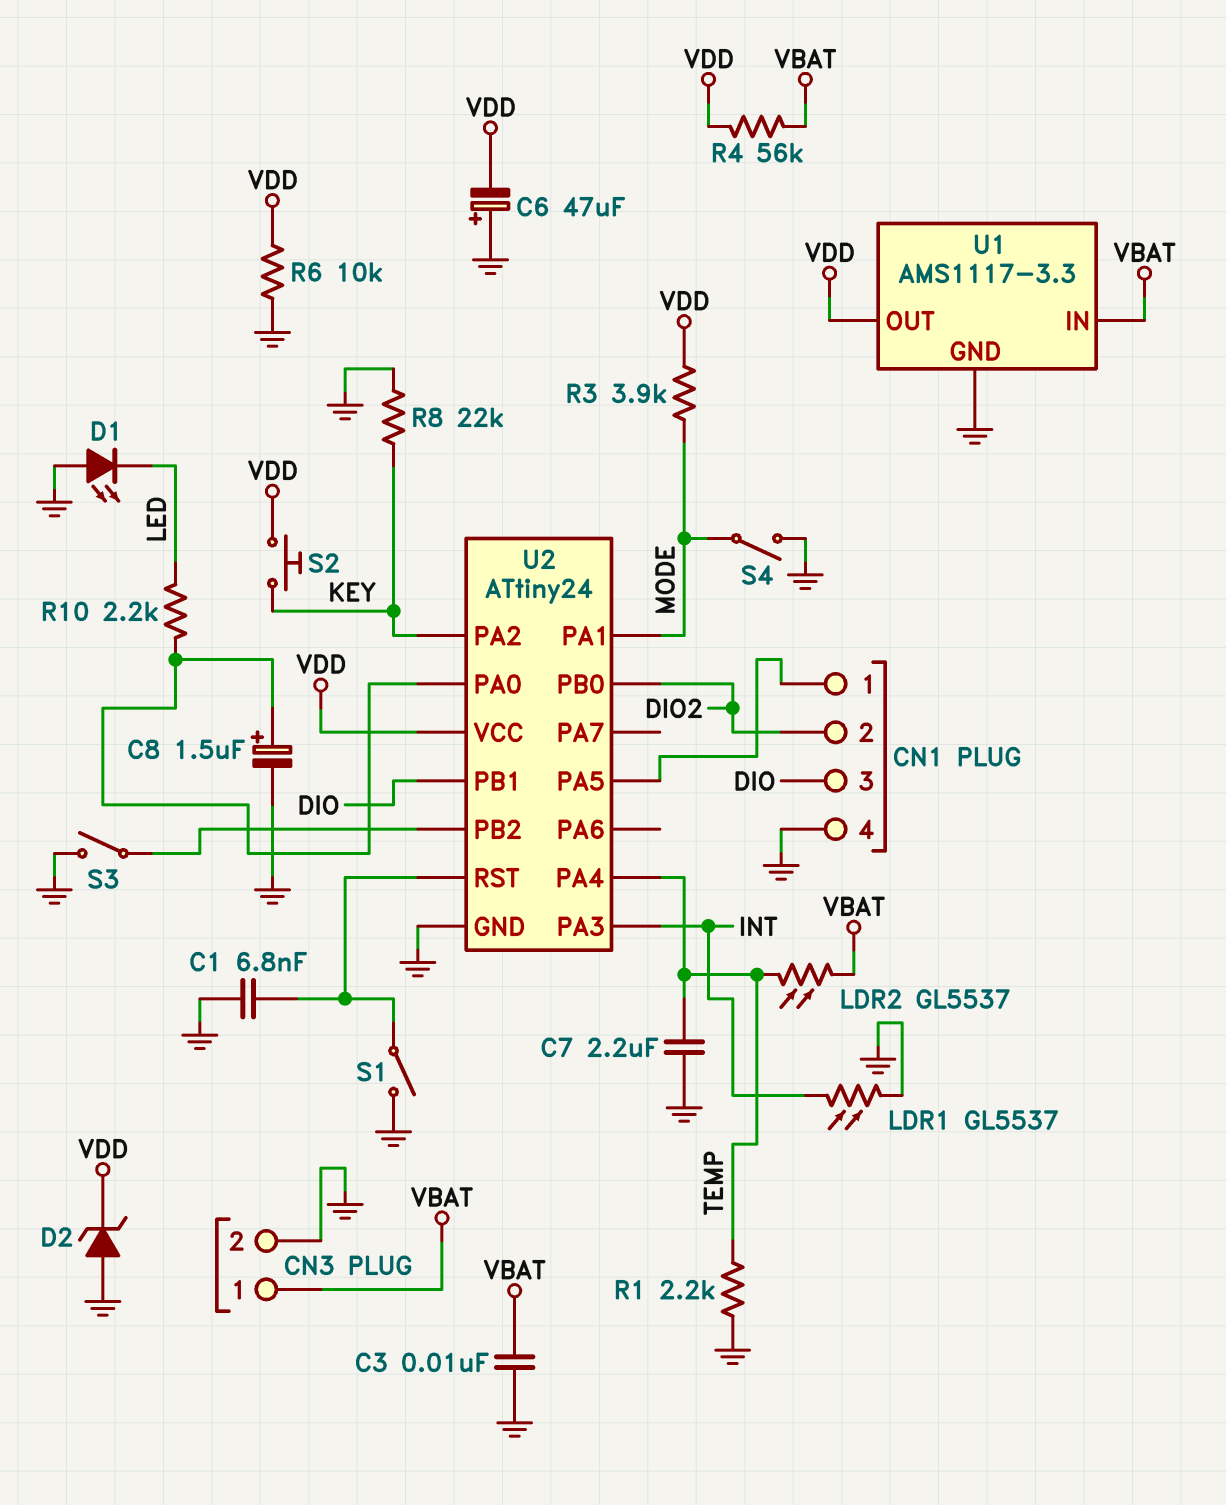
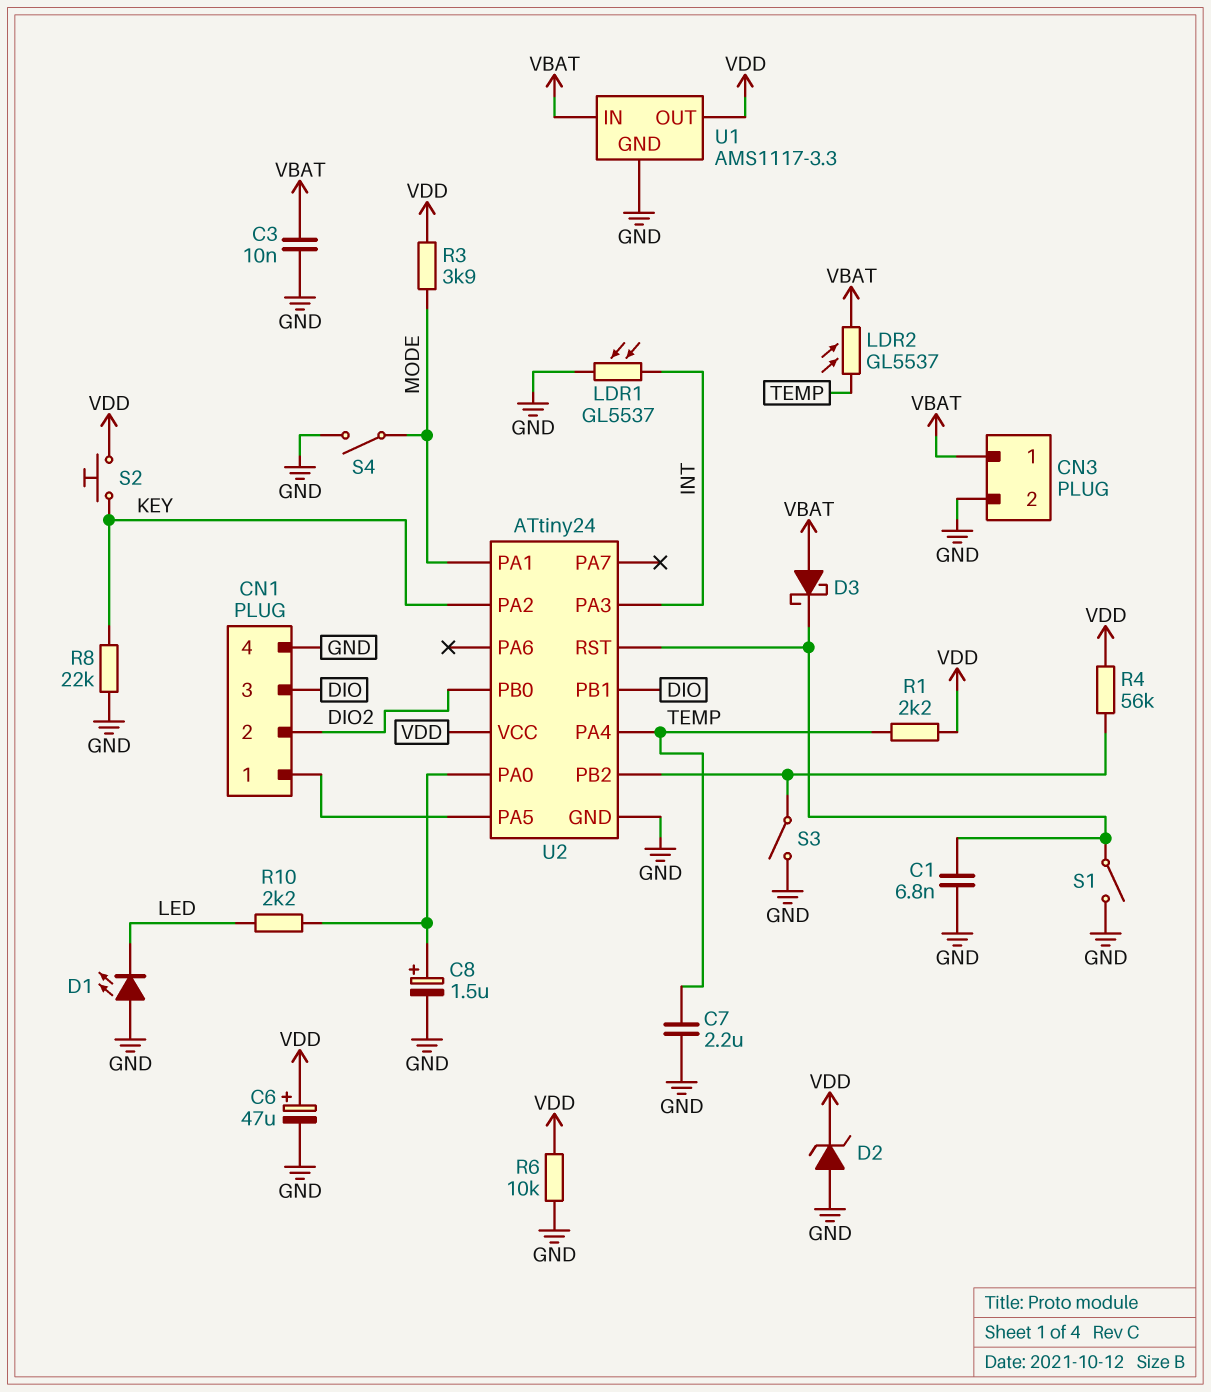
C6: 47uF (plus GND, minus VDD) -> 47uF (plus VDD, minus GND)
D3: none -> schottky (A VBAT, K U2/RST)
R1: 2.2k (GND, TEMP) -> 2.2k (TEMP, VDD)
R4: 56k (VBAT, VDD) -> 56k (U2/PB2, VDD)

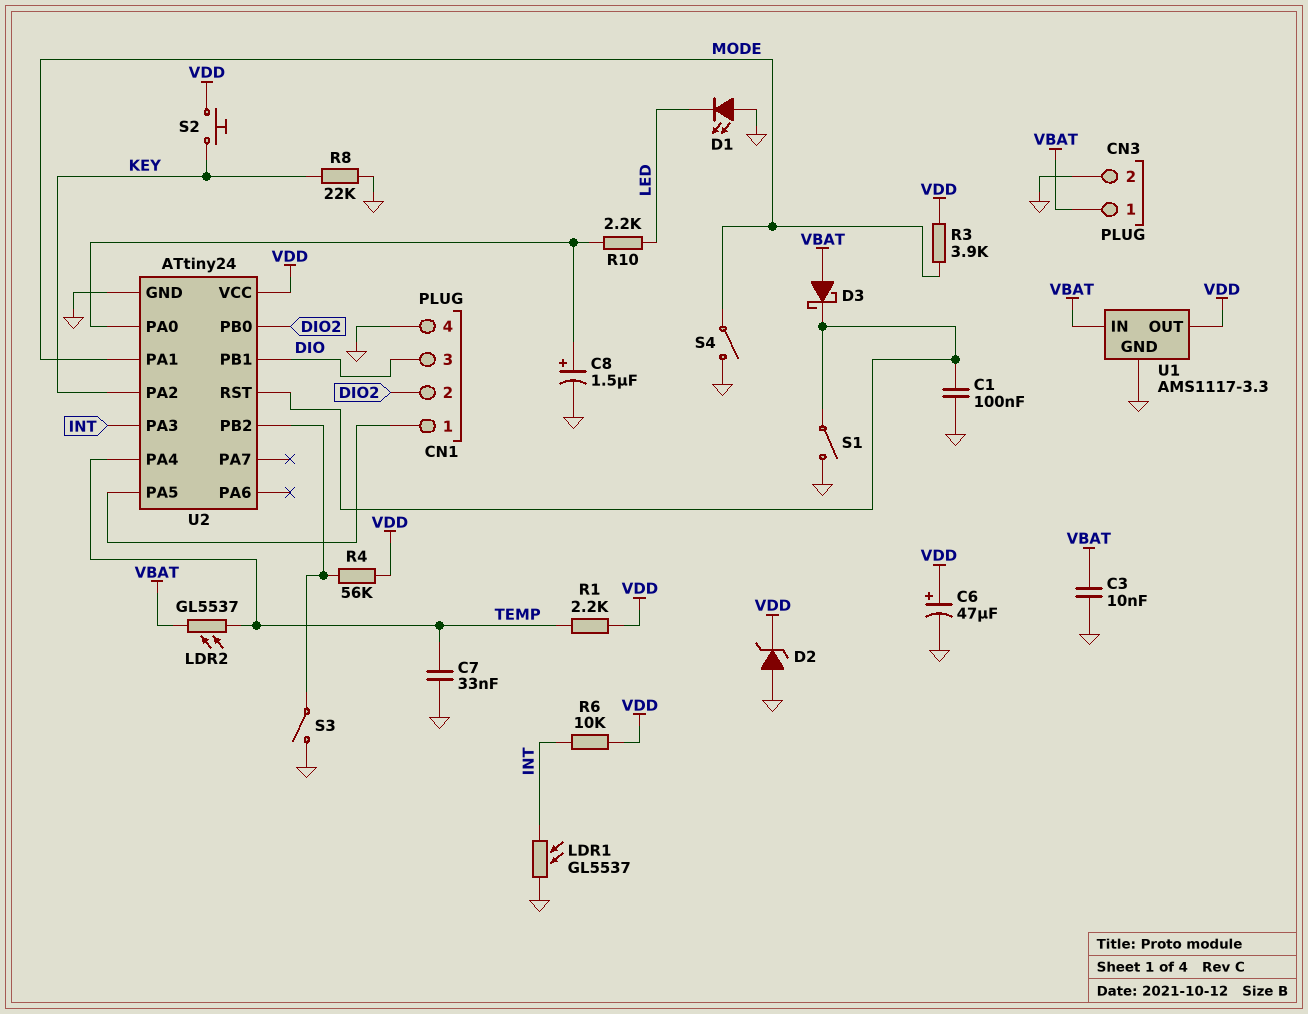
C1: 6.8nF (GND, U2/RST) -> 100nF (GND, U2/RST)
C7: 2.2uF (GND, TEMP) -> 33nF (GND, TEMP)
R6: 10k (GND, VDD) -> 10k (INT, VDD)

